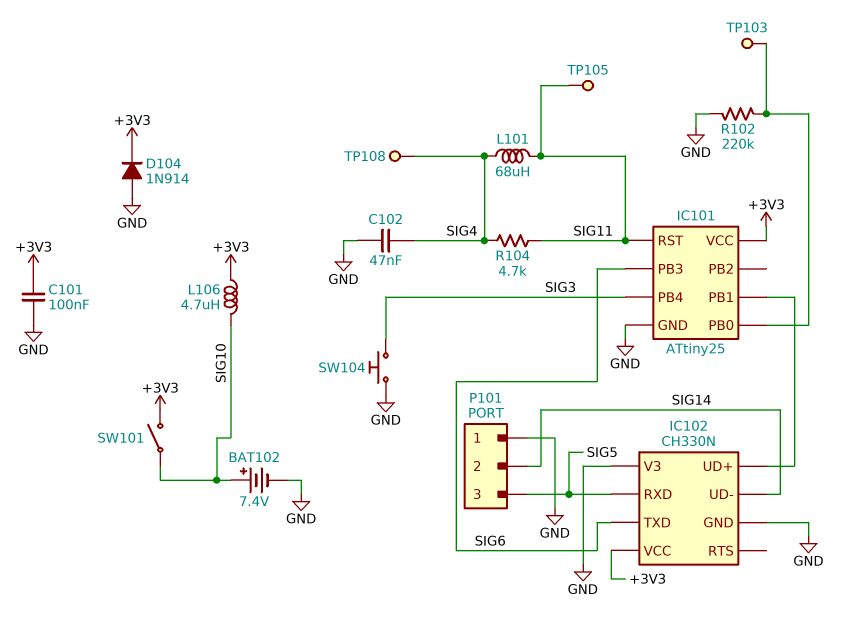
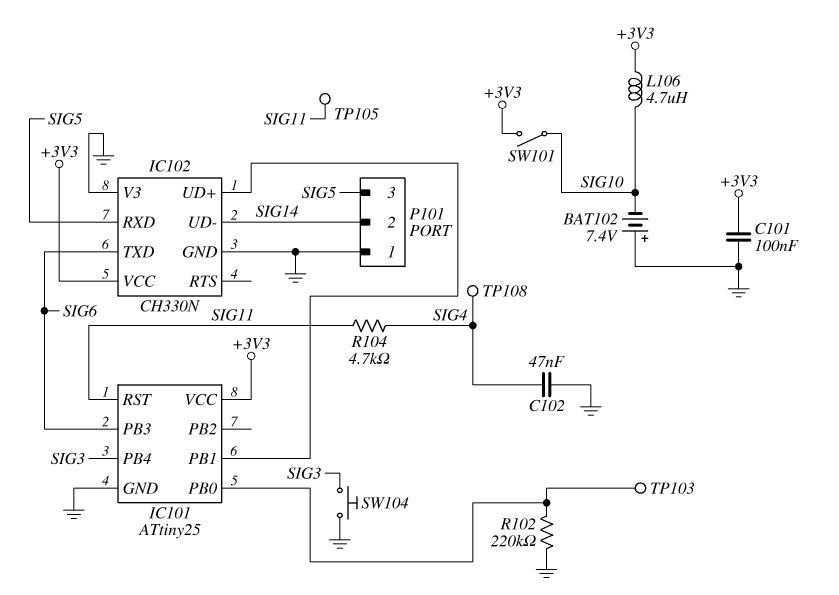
BAT102: 7.4V (plus SIG10, minus GND) -> 7.4V (plus GND, minus SIG10)
D104: diode 1N914 (A GND, K +3V3) -> none
L101: 68uH (SIG4, SIG11) -> none

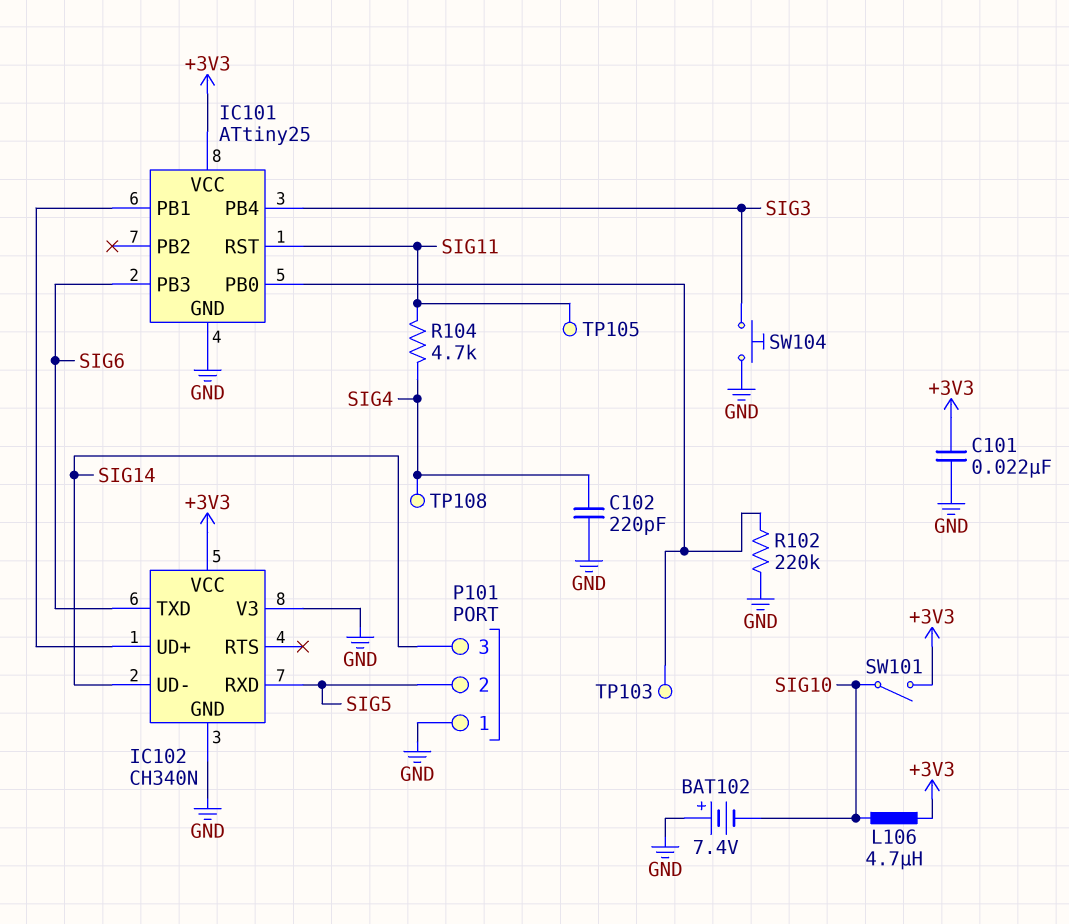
C101: 100nF (+3V3, GND) -> 22nF (+3V3, GND)
C102: 47nF (GND, SIG4) -> 220pF (GND, SIG4)
IC102: CH330N -> CH340N
P101 pin 2: SIG14 -> SIG5
P101 pin 3: SIG5 -> SIG14

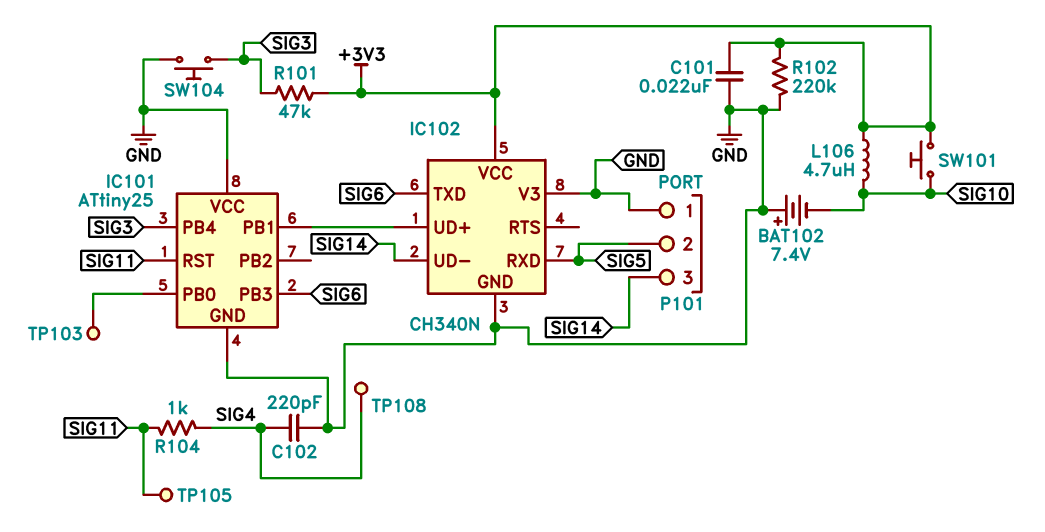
IC101 pin VCC: +3V3 -> GND
R101: none -> 47k (+3V3, SIG3)
R102: 220k (GND, IC101/PB0) -> 220k (+3V3, GND)
R104: 4.7k (SIG4, SIG11) -> 1k (SIG4, SIG11)
SW101: switch (+3V3, SIG10) -> button (+3V3, SIG10)

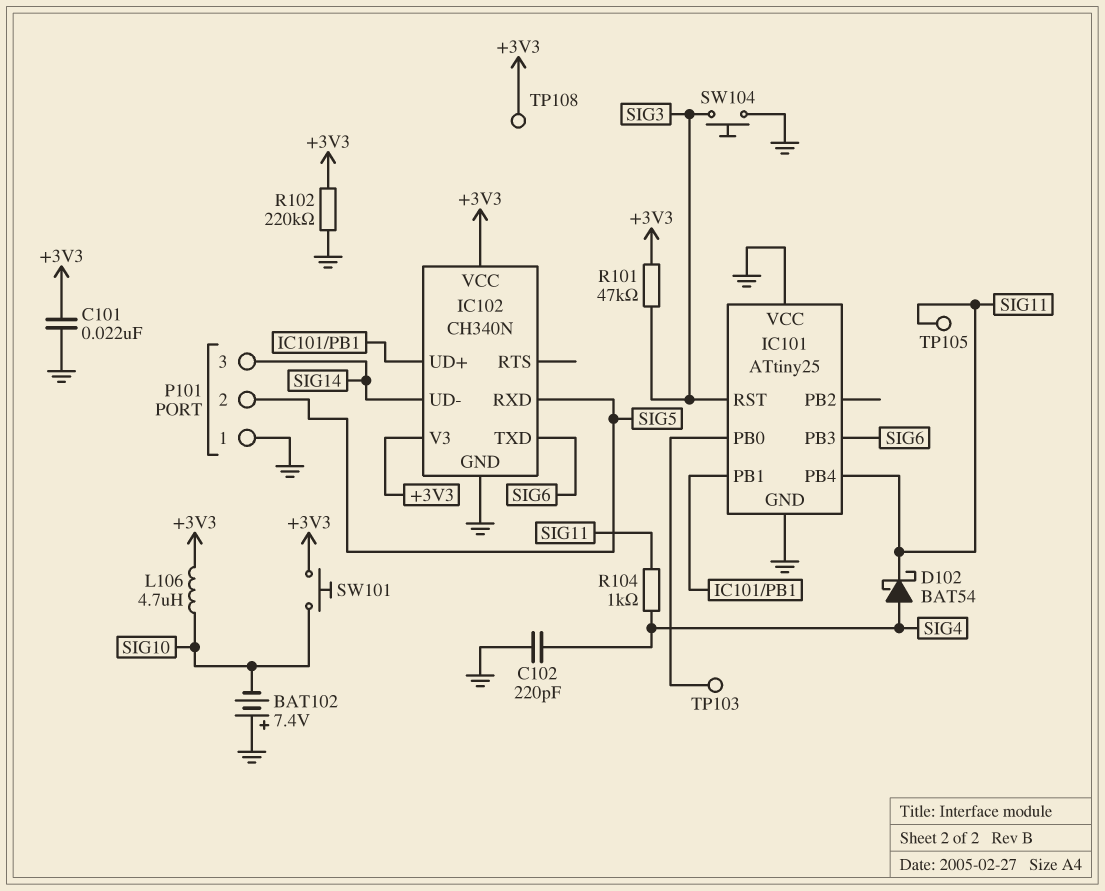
D102: none -> schottky BAT54 (A SIG4, K SIG11)
IC101 pin PB4: SIG3 -> SIG11
IC101 pin RST: SIG11 -> SIG3
IC102 pin V3: GND -> +3V3
TP108: test point (SIG4) -> test point (+3V3)

